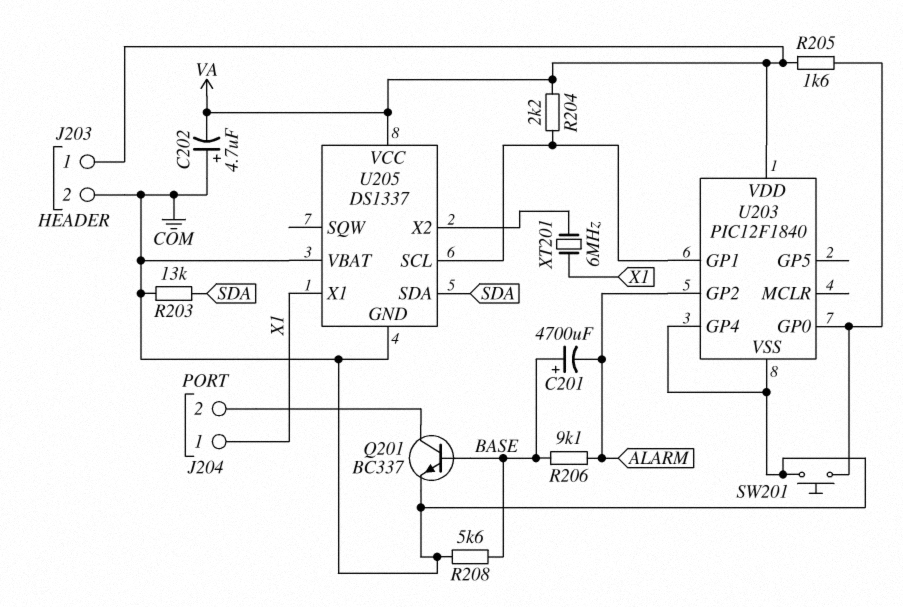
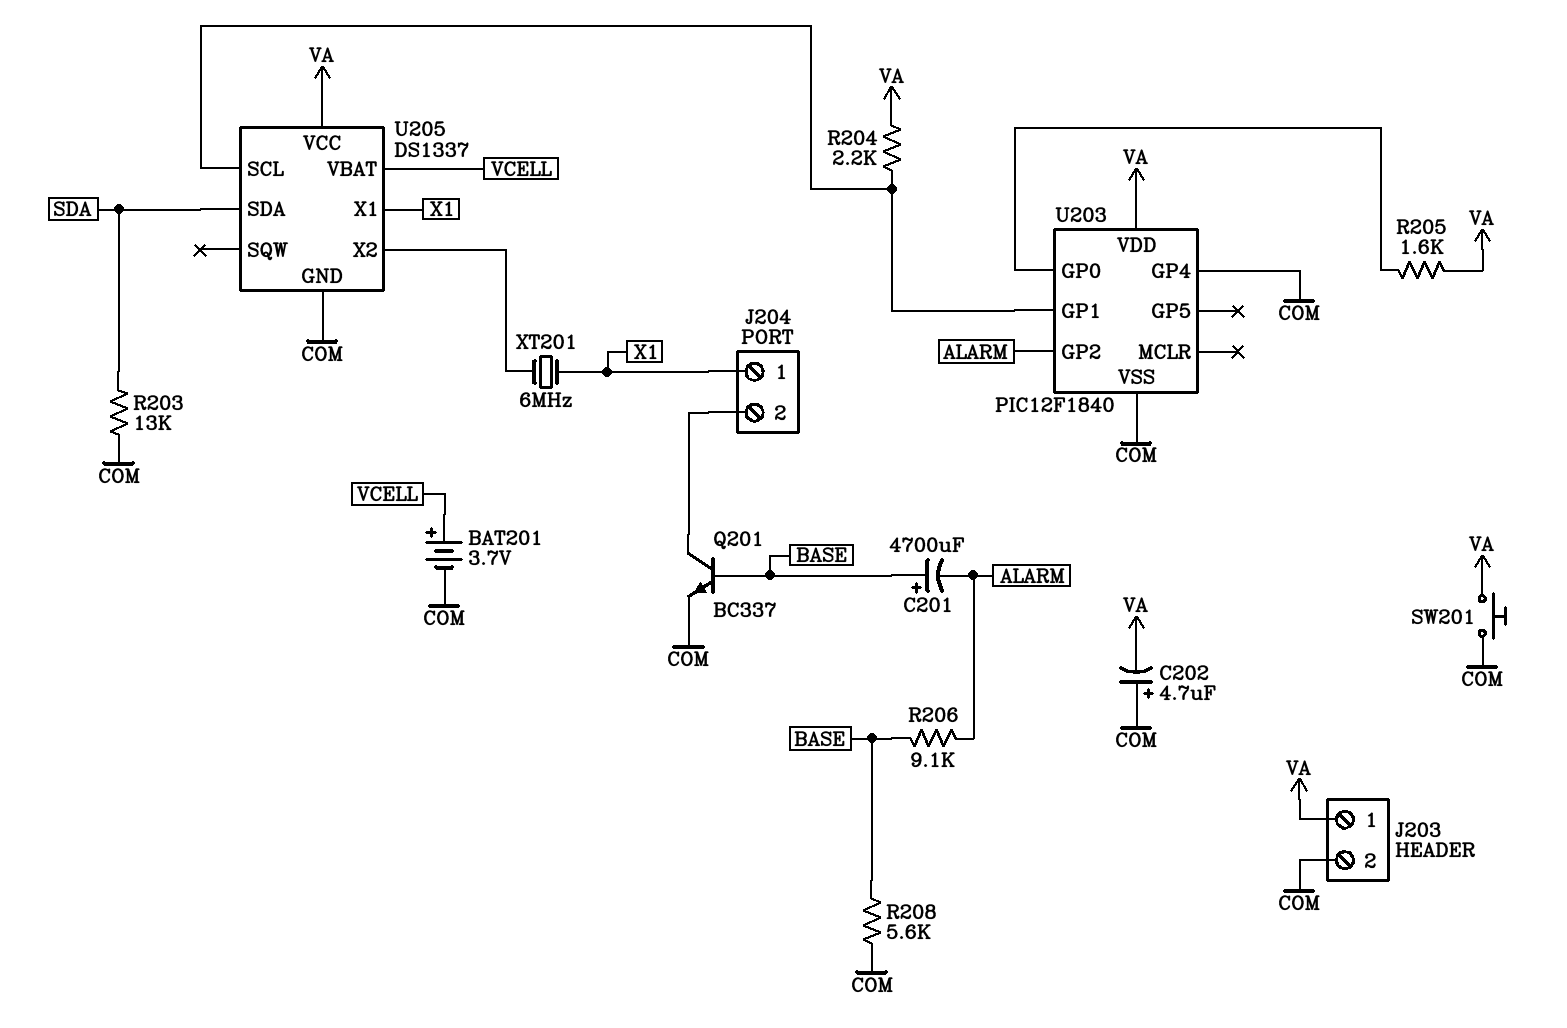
BAT201: none -> 3.7V (plus VCELL, minus COM)
SW201: button (COM, U203/GP0) -> button (COM, VA)
U205 pin VBAT: COM -> VCELL

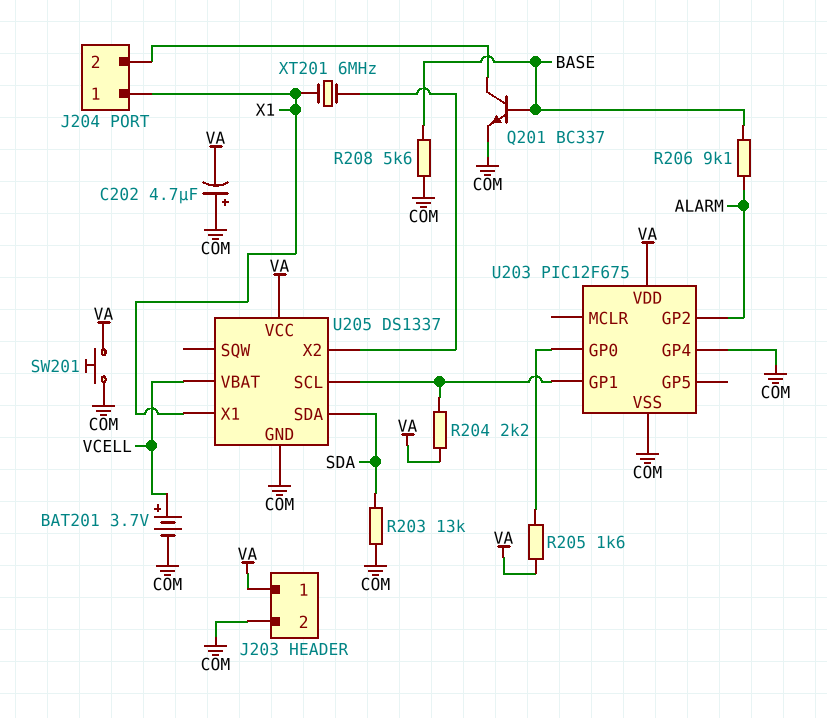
C201: 4700uF (plus BASE, minus ALARM) -> none
U203: PIC12F1840 -> PIC12F675

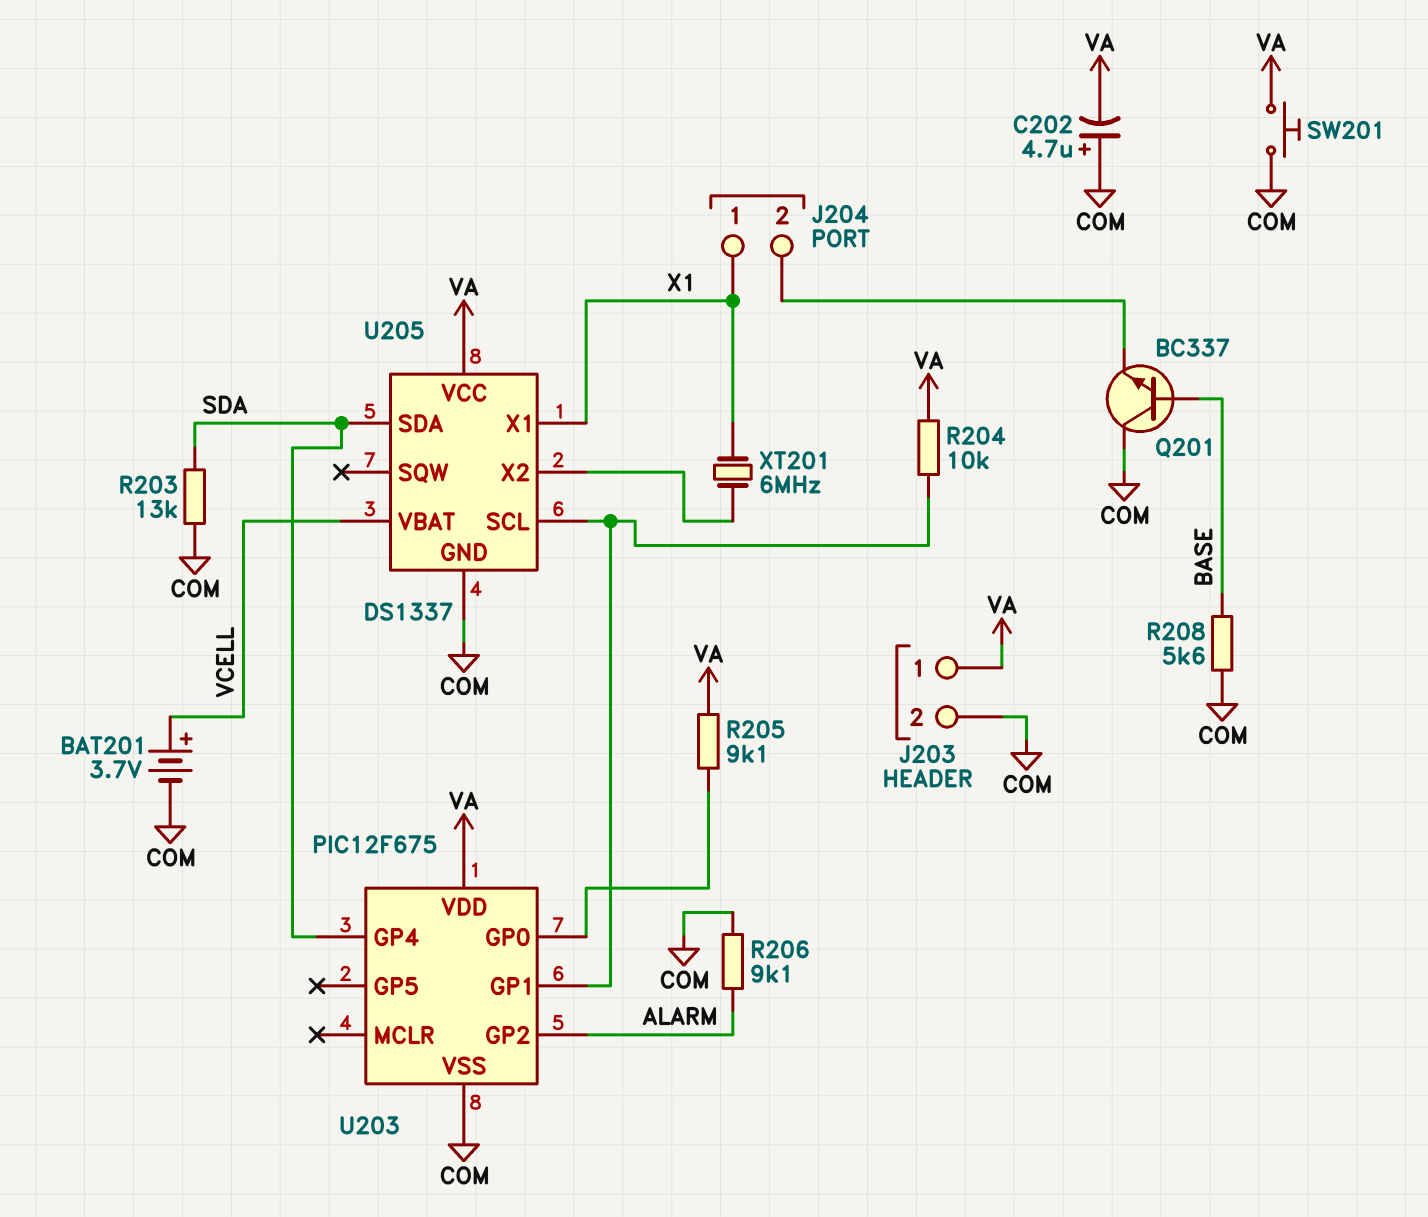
Q201: NPN BC337 (B BASE, C J204/2, E COM) -> NPN BC337 (B BASE, C COM, E J204/2)
R204: 2.2k (U203/GP1, VA) -> 10k (U203/GP1, VA)
R205: 1.6k (U203/GP0, VA) -> 9.1k (U203/GP0, VA)
R206: 9.1k (ALARM, BASE) -> 9.1k (ALARM, COM)
U203 pin GP4: COM -> SDA

